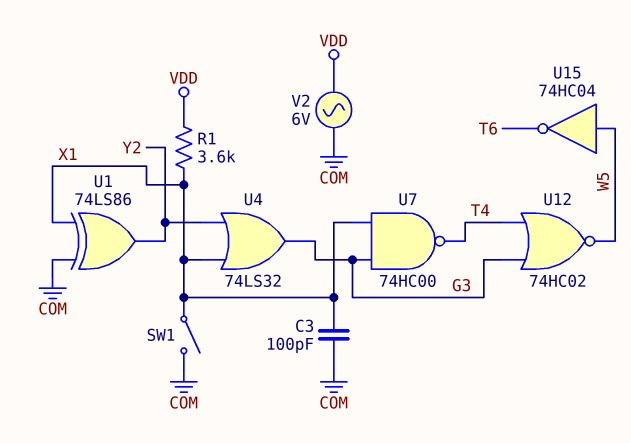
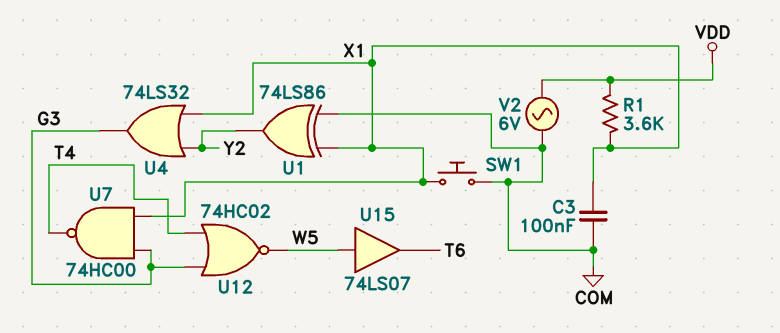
C3: 100pF (COM, X1) -> 100nF (COM, X1)
SW1: switch (COM, X1) -> button (COM, X1)
U15: NOT 74HC04 (in W5, out T6) -> buffer 74LS07 (in W5, out T6)

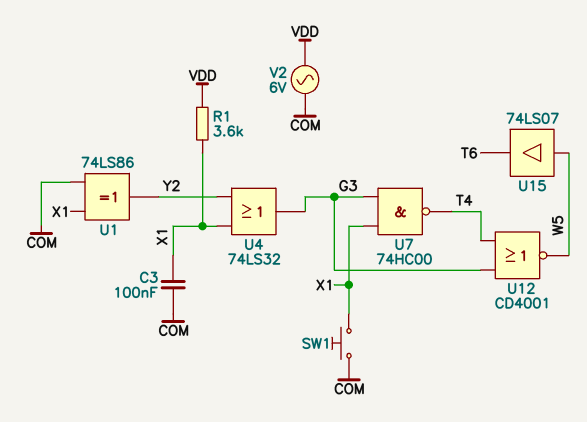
U12: NOR 74HC02 (in G3, in T4, out W5) -> NOR CD4001 (in G3, in T4, out W5)

